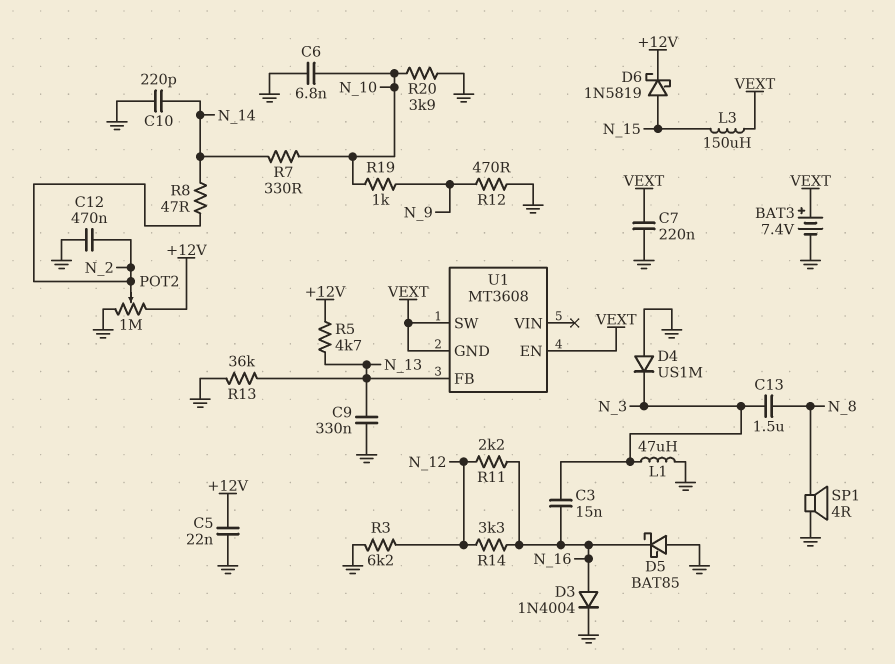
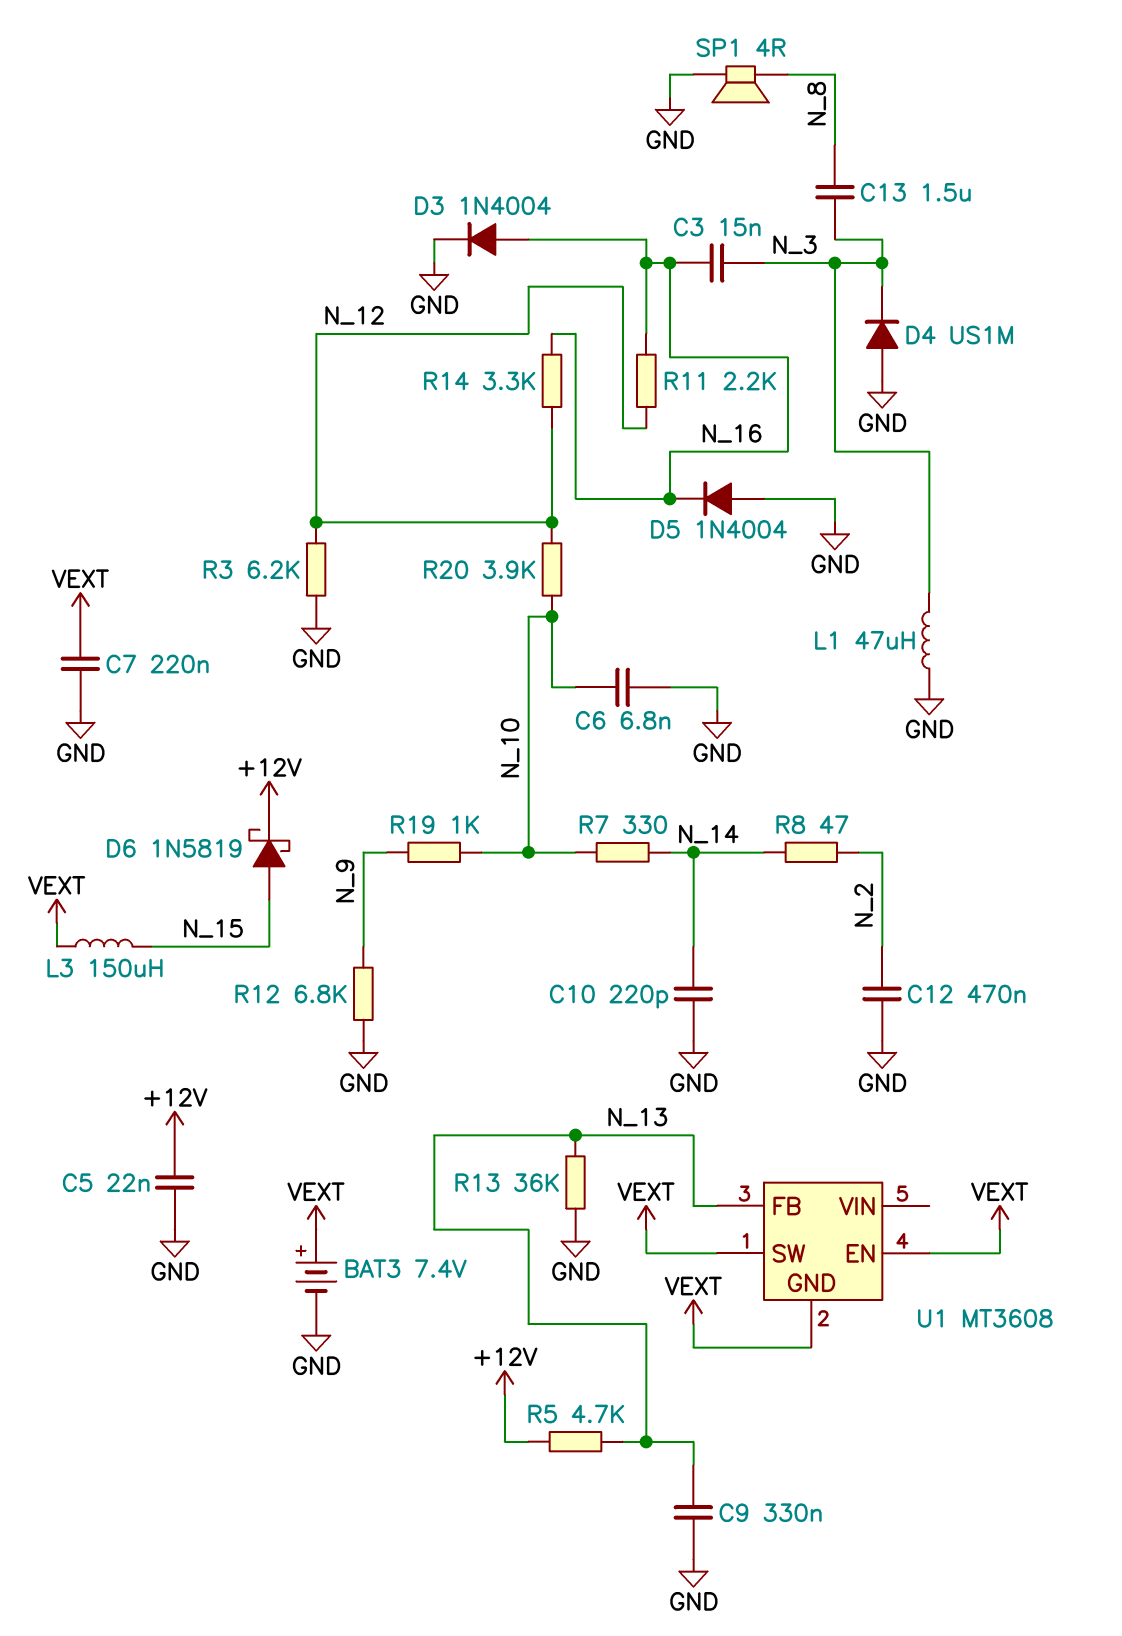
D5: schottky BAT85 (A GND, K N_16) -> diode 1N4004 (A GND, K N_16)
POT2: 1M (+12V, GND, wiper N_2) -> none
R12: 470 (GND, N_9) -> 6.8k (GND, N_9)
R20: 3.9k (GND, N_10) -> 3.9k (N_10, N_12)

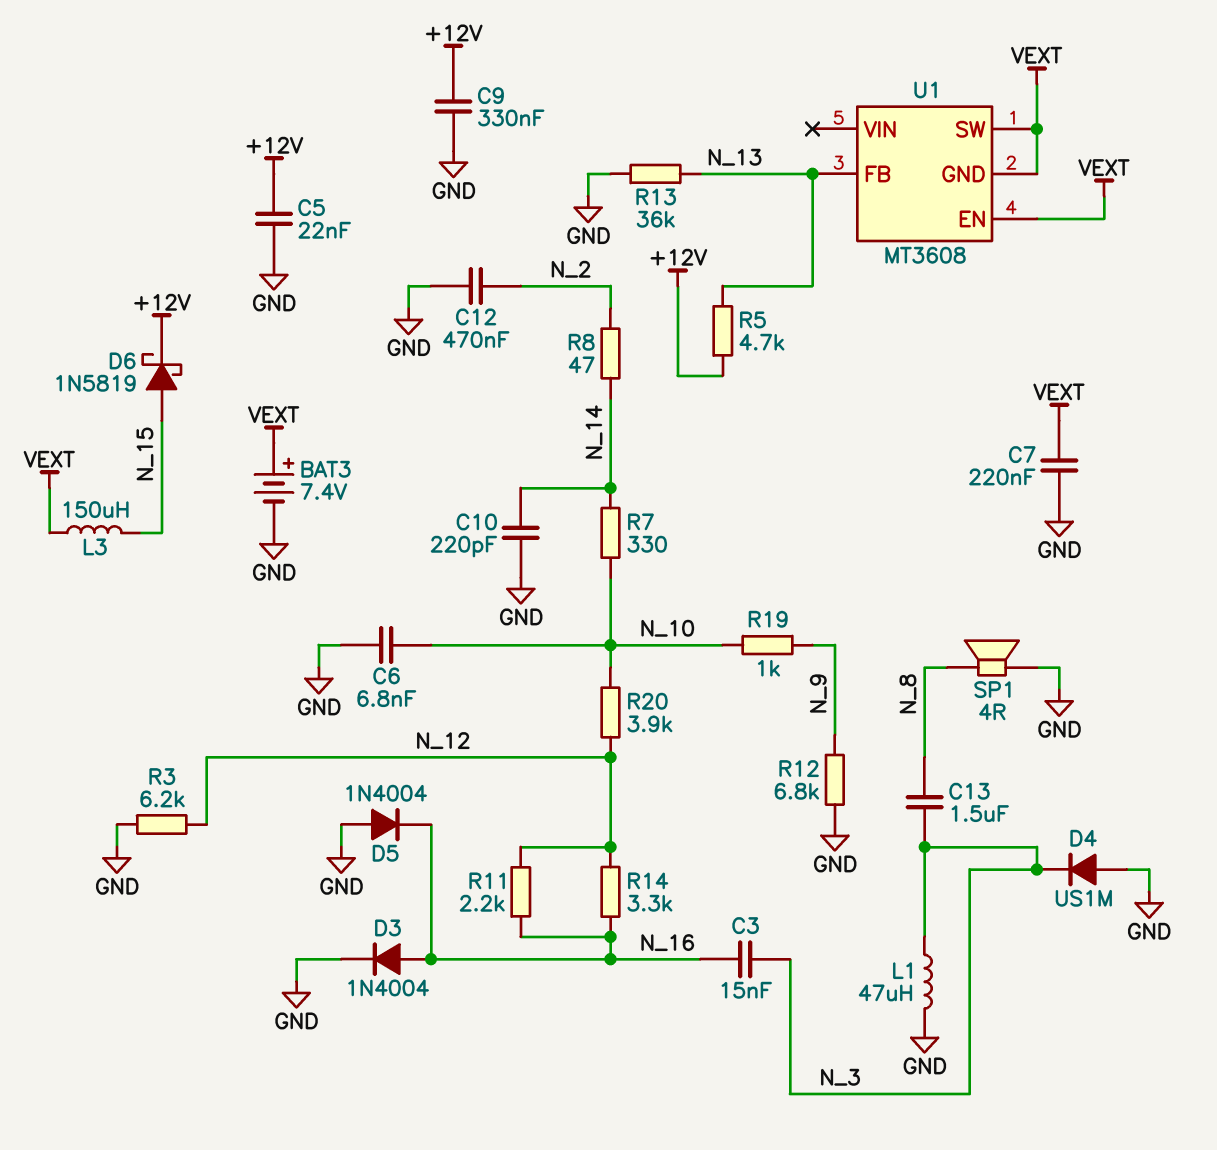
C9: 330nF (GND, N_13) -> 330nF (+12V, GND)

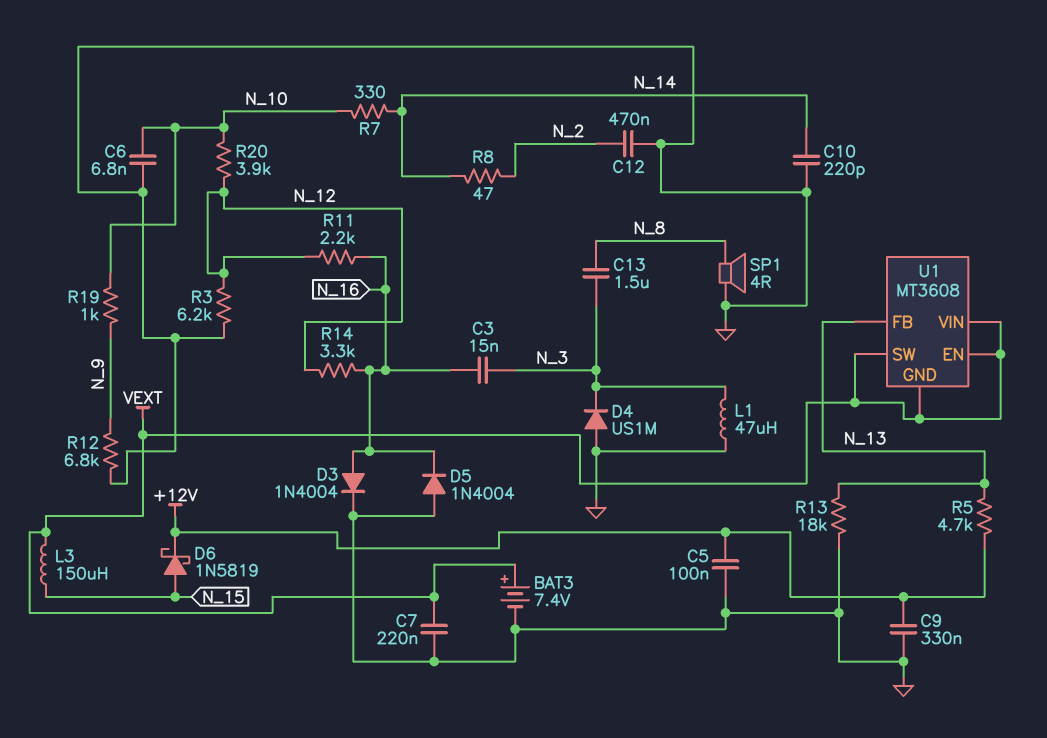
C5: 22nF (+12V, GND) -> 100nF (+12V, GND)
R13: 36k (GND, N_13) -> 18k (GND, N_13)
U1 pin VIN: none -> VEXT

